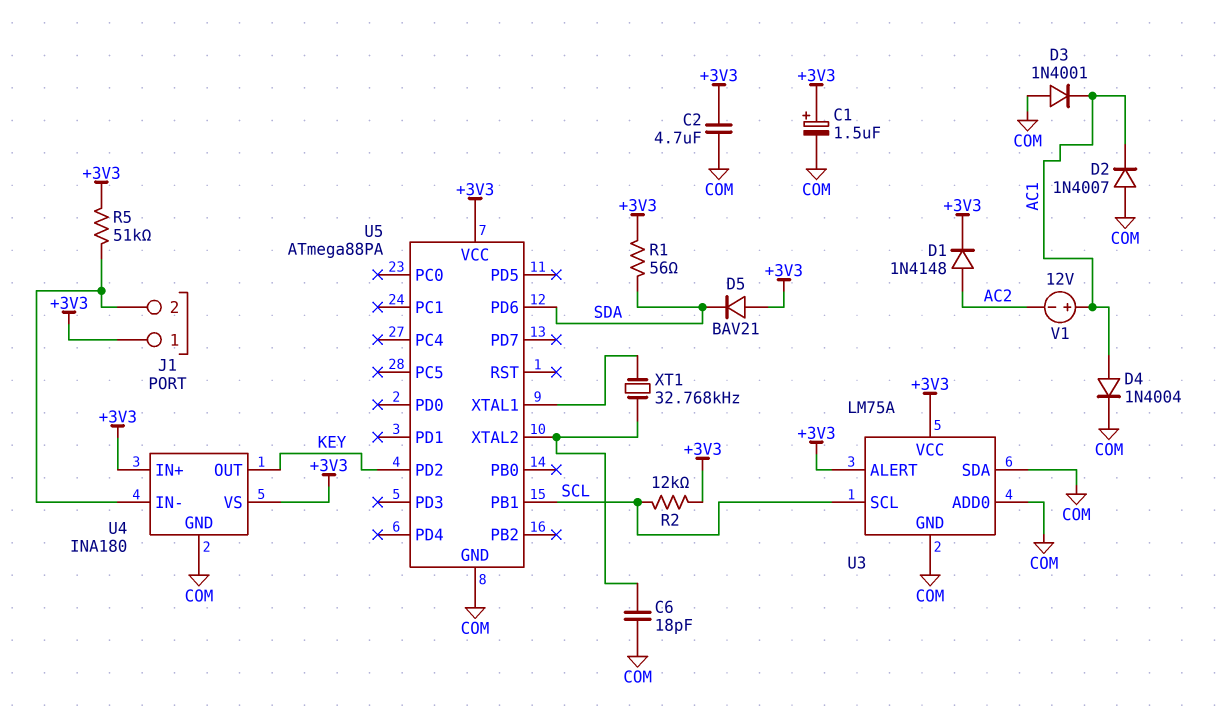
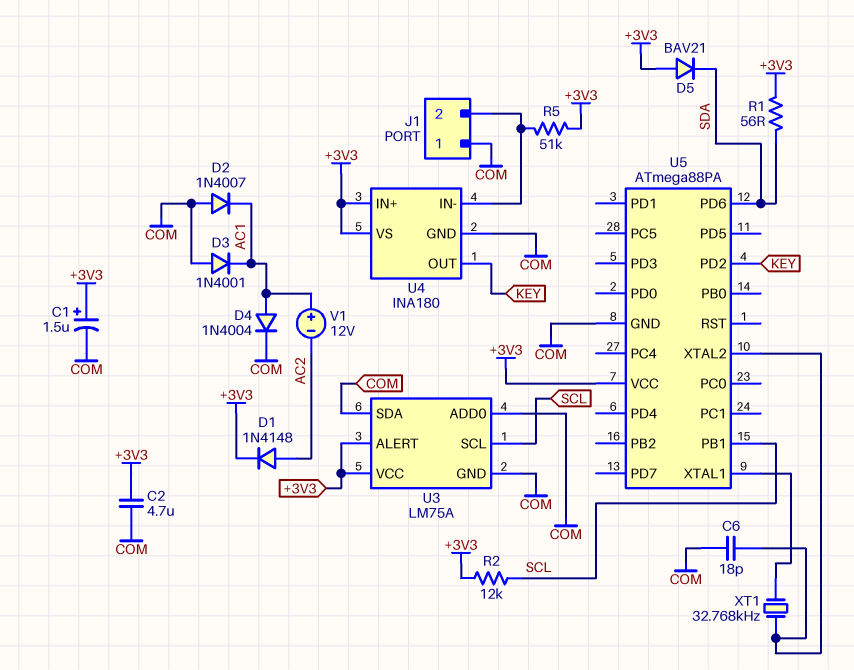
J1 pin 1: +3V3 -> COM

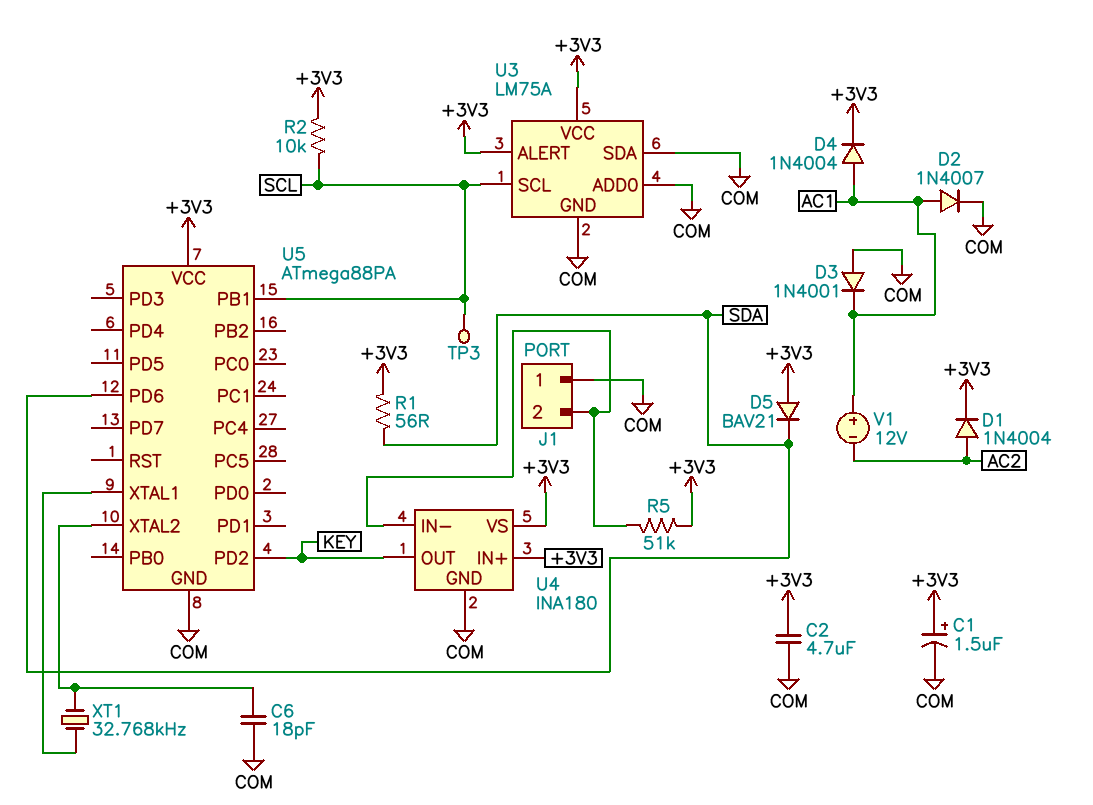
D1: diode 1N4148 (A AC2, K +3V3) -> diode 1N4004 (A AC2, K +3V3)
D2: diode 1N4007 (A COM, K AC1) -> diode 1N4007 (A AC1, K COM)
D4: diode 1N4004 (A AC1, K COM) -> diode 1N4004 (A AC1, K +3V3)
R2: 12k (+3V3, SCL) -> 10k (+3V3, SCL)
TP3: none -> test point (SCL)

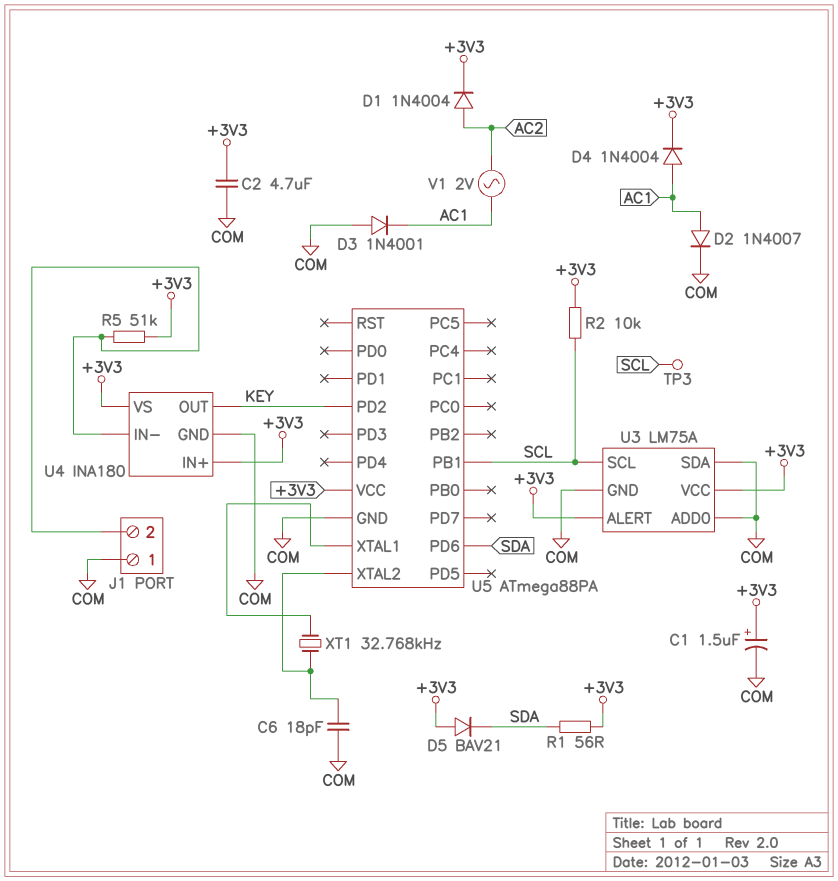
V1: 12V (plus AC1, minus AC2) -> AC 2V (AC1, AC2)

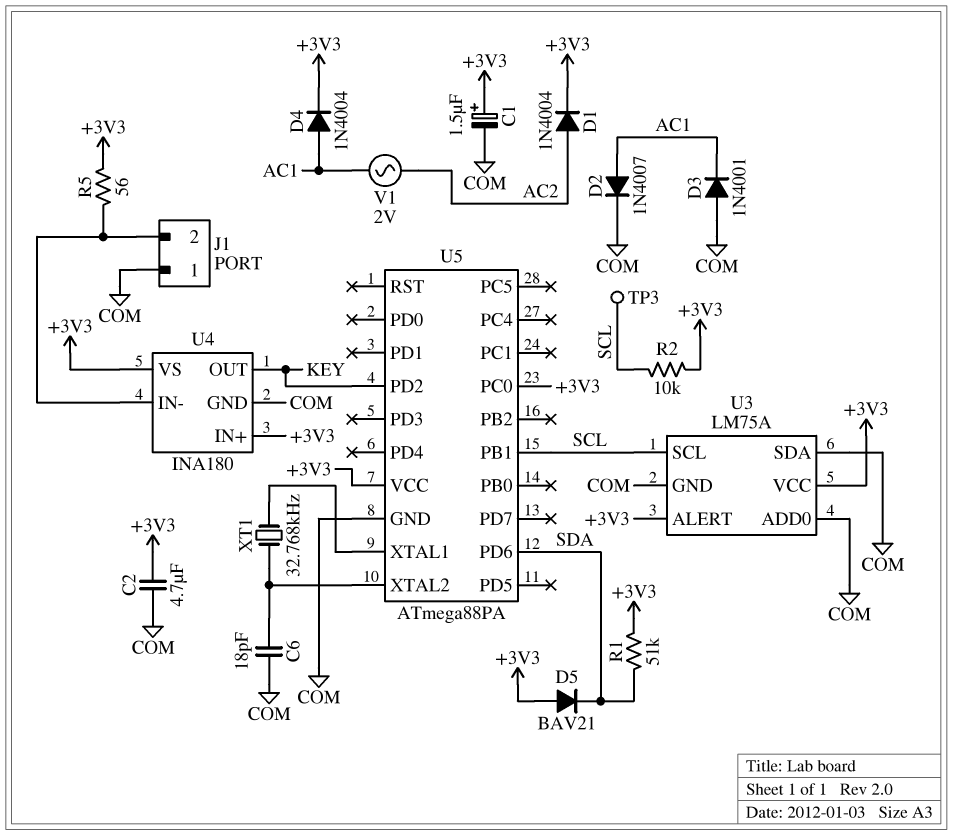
R1: 56 (+3V3, SDA) -> 51k (+3V3, SDA)
R5: 51k (+3V3, J1/2) -> 56 (+3V3, J1/2)
U5 pin PC0: none -> +3V3

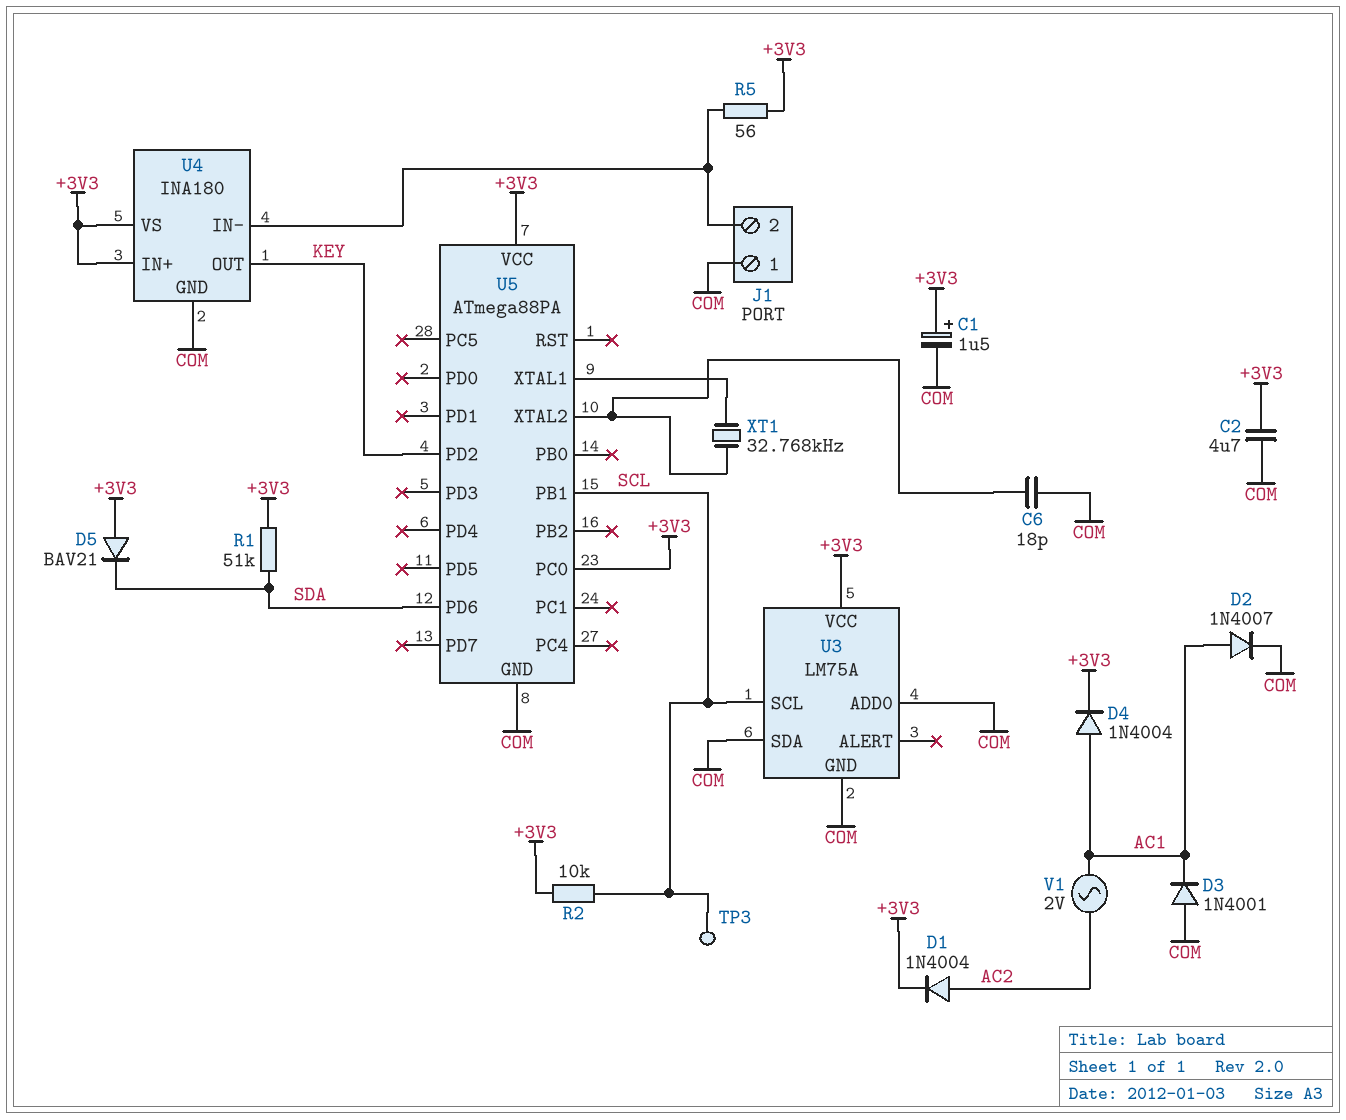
U3 pin ALERT: +3V3 -> none

